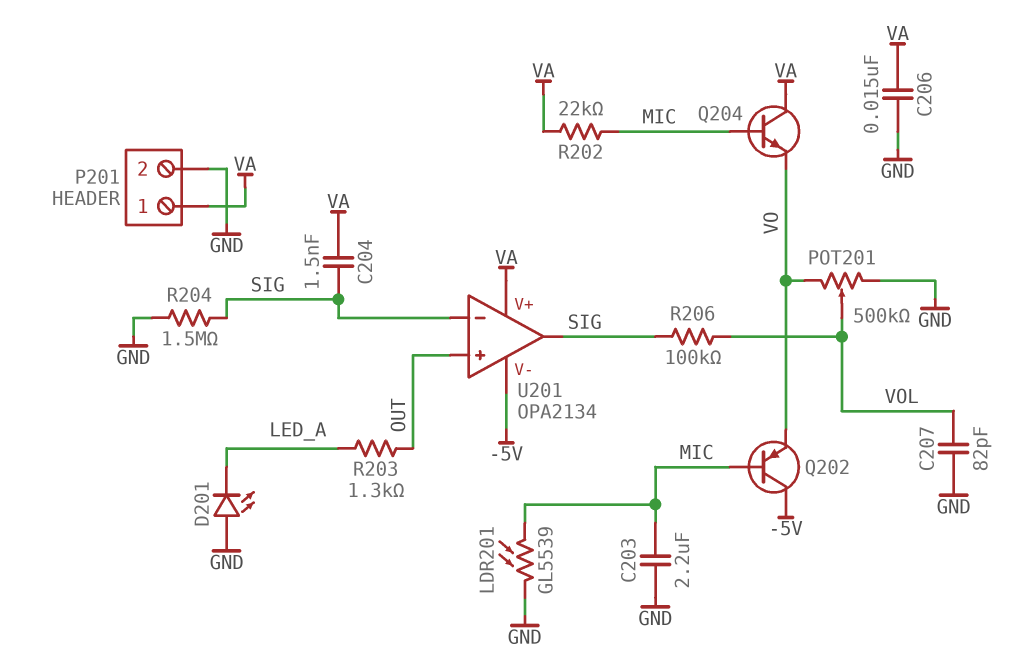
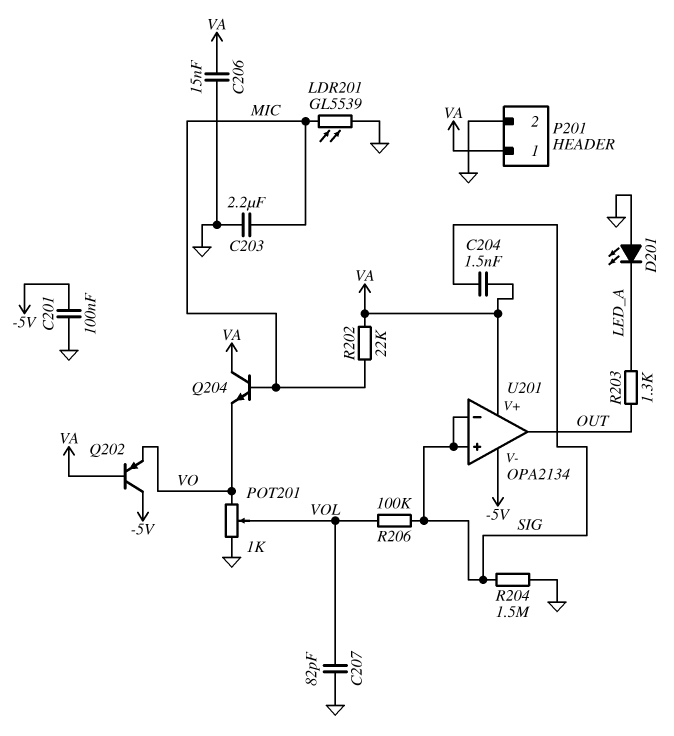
C201: none -> 100nF (-5V, GND)
POT201: 500k (GND, VO, wiper VOL) -> 1k (GND, VO, wiper VOL)
Q202: PNP (B MIC, C -5V, E VO) -> PNP (B VA, C -5V, E VO)
U201 pin in+: OUT -> SIG
U201 pin out: SIG -> OUT

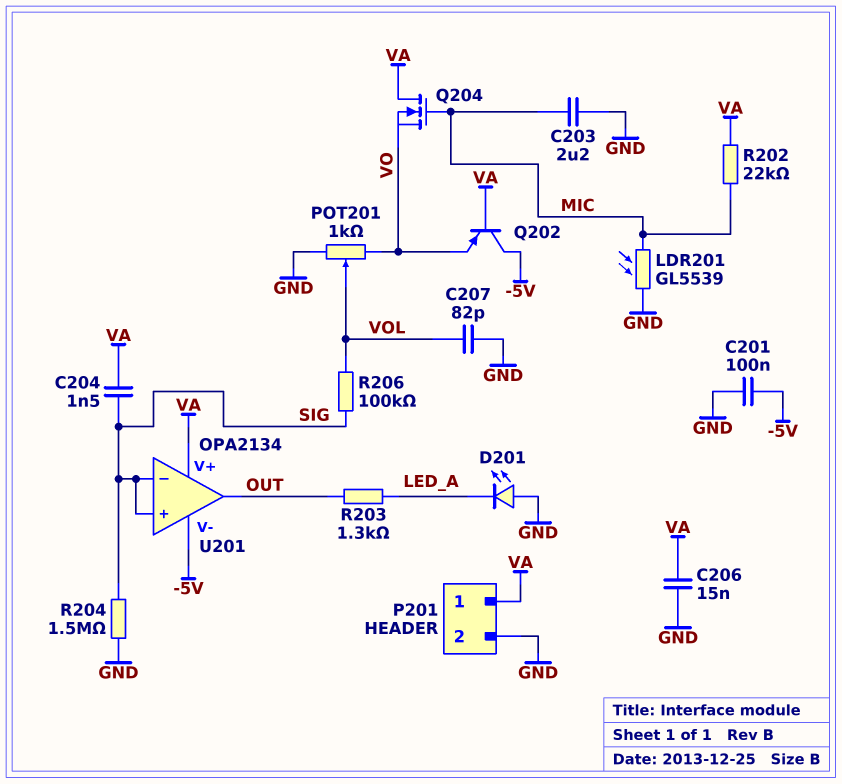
Q204: NPN (B MIC, C VA, E VO) -> NMOS (G MIC, D VA, S VO)

